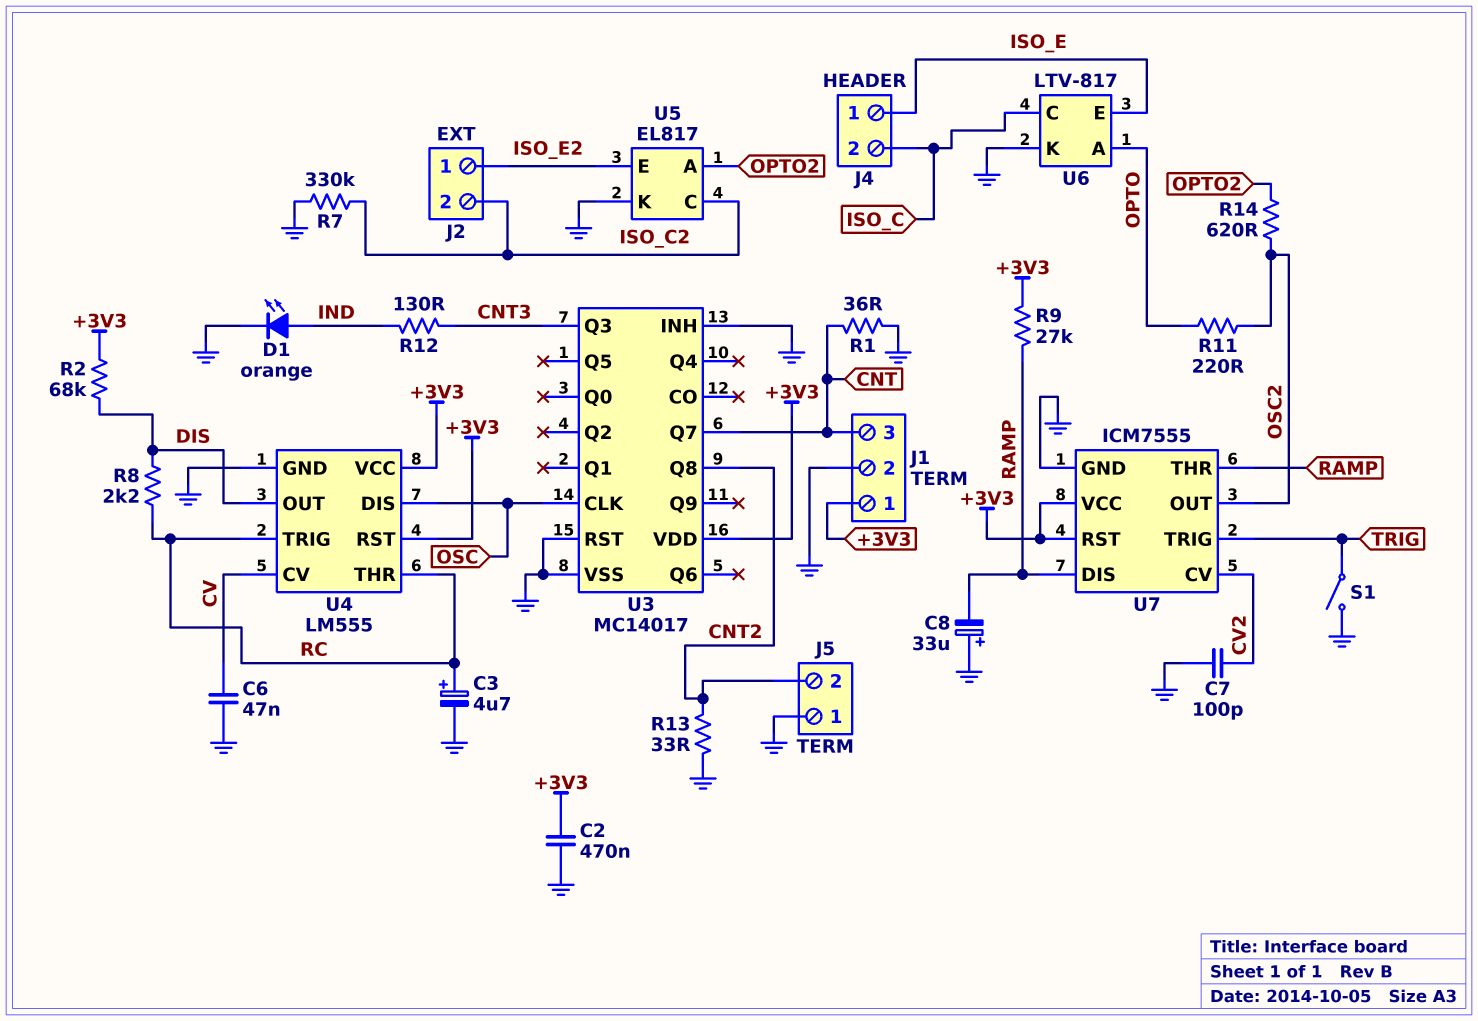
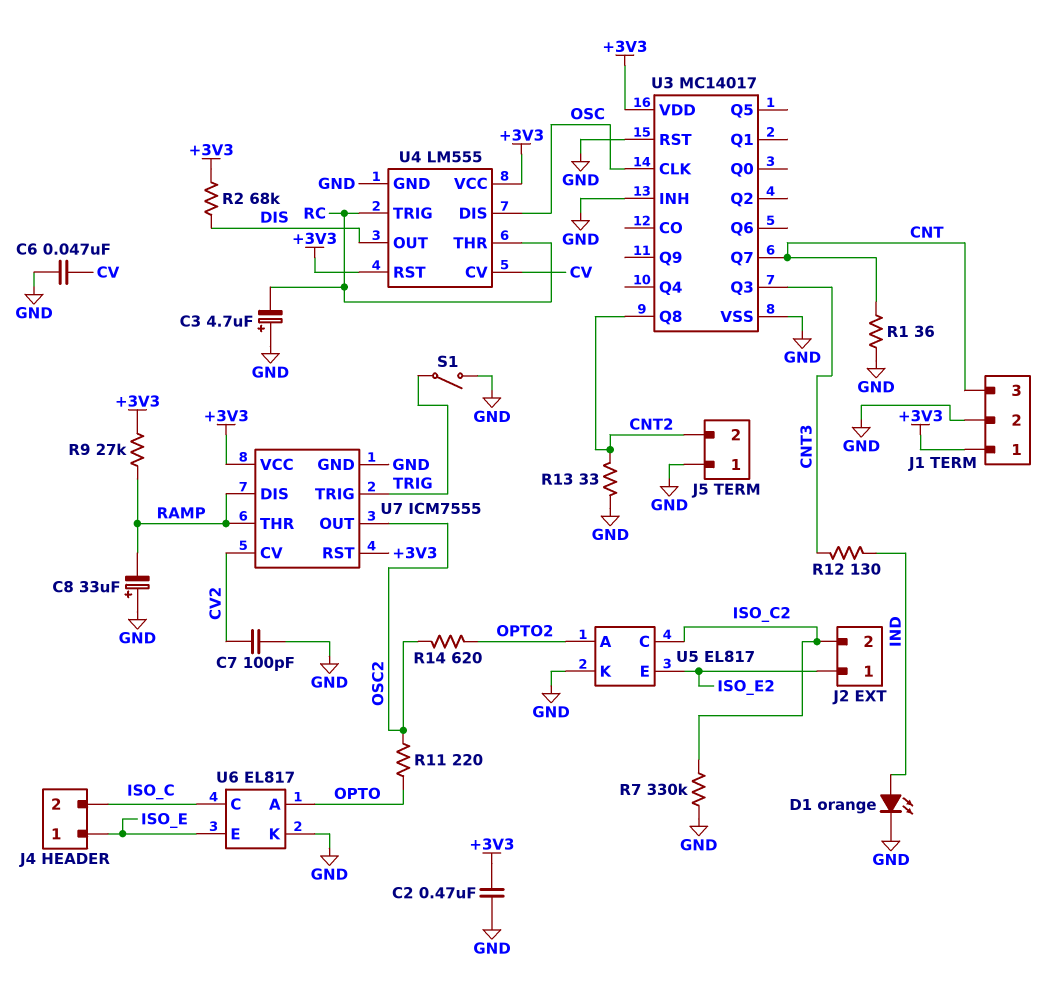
C3: 4.7uF (plus RC, minus GND) -> 4.7uF (plus GND, minus RC)
R8: 2.2k (DIS, RC) -> none
U6: LTV-817 -> EL817

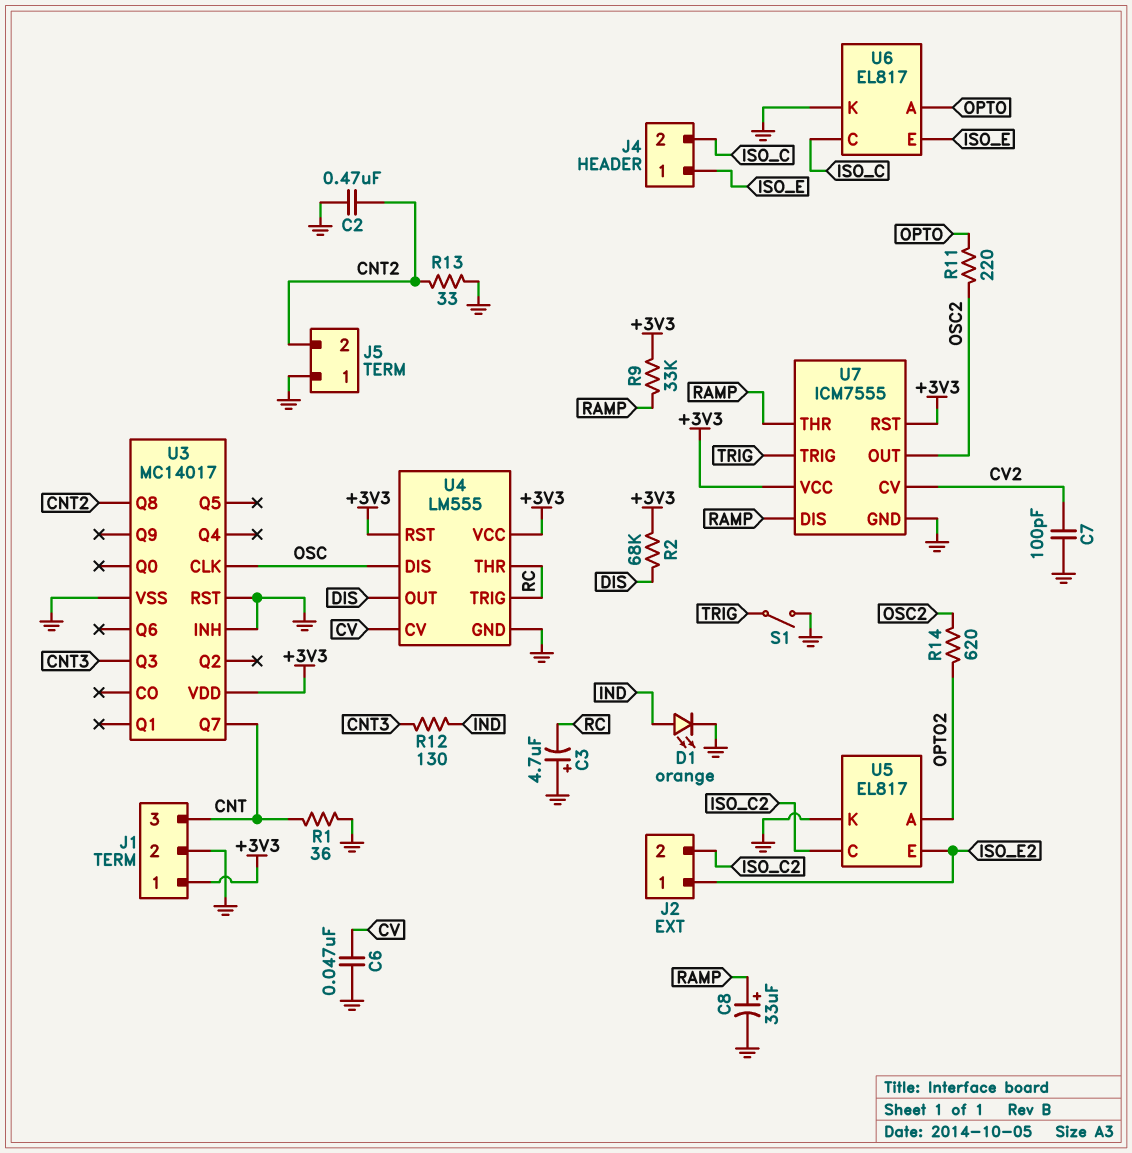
C2: 470nF (+3V3, GND) -> 470nF (CNT2, GND)
C8: 33uF (plus GND, minus RAMP) -> 33uF (plus RAMP, minus GND)
R7: 330k (GND, ISO_C2) -> none
R9: 27k (+3V3, RAMP) -> 33k (+3V3, RAMP)

